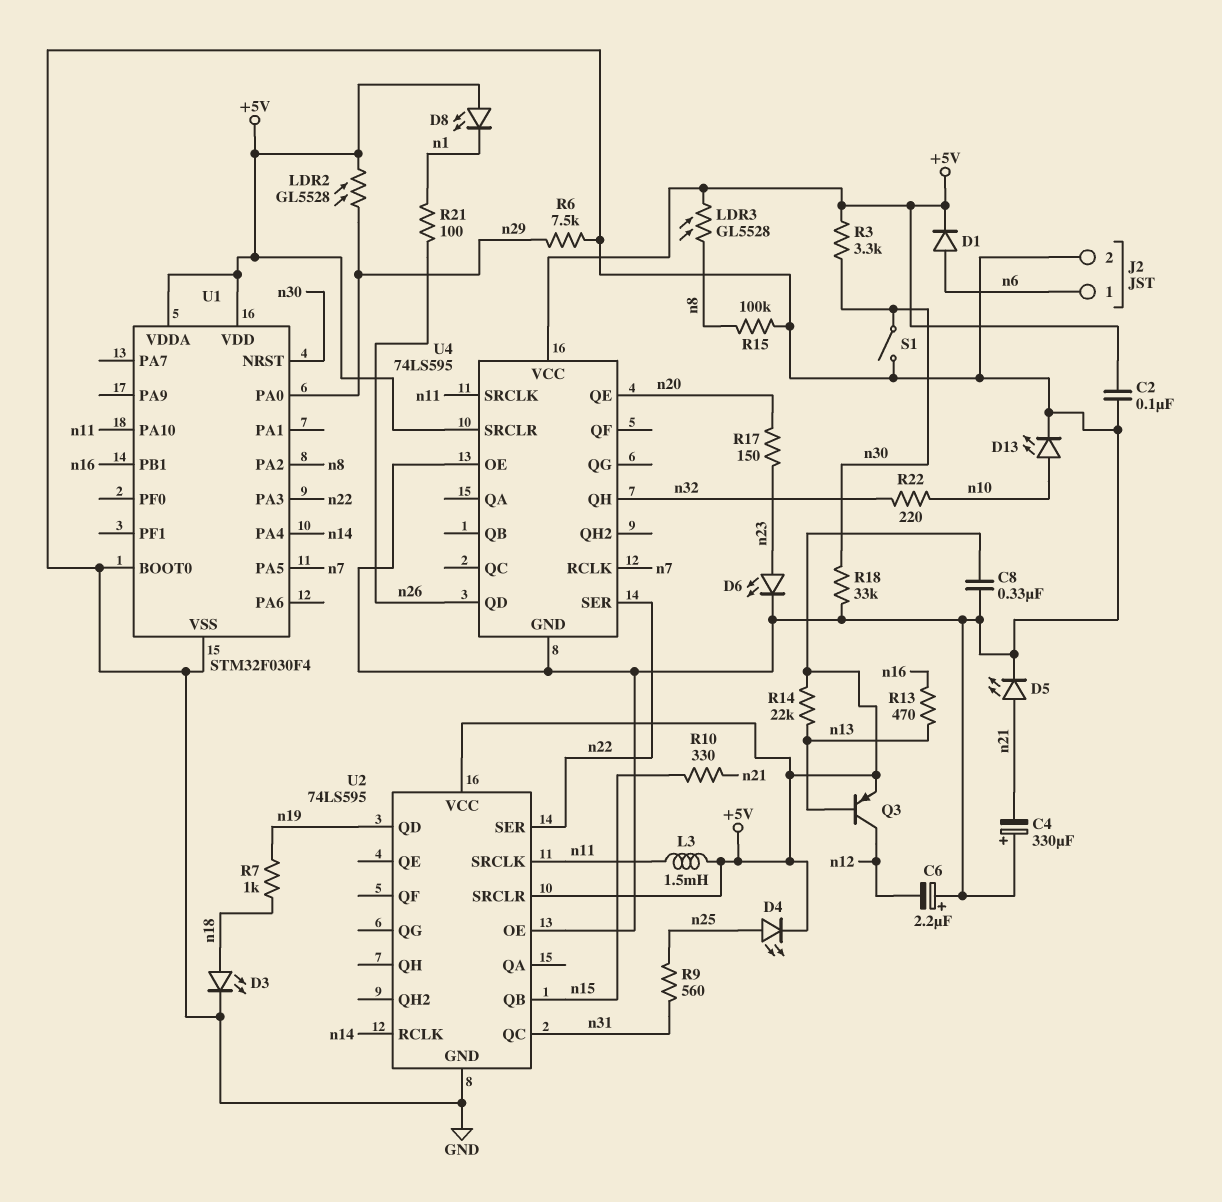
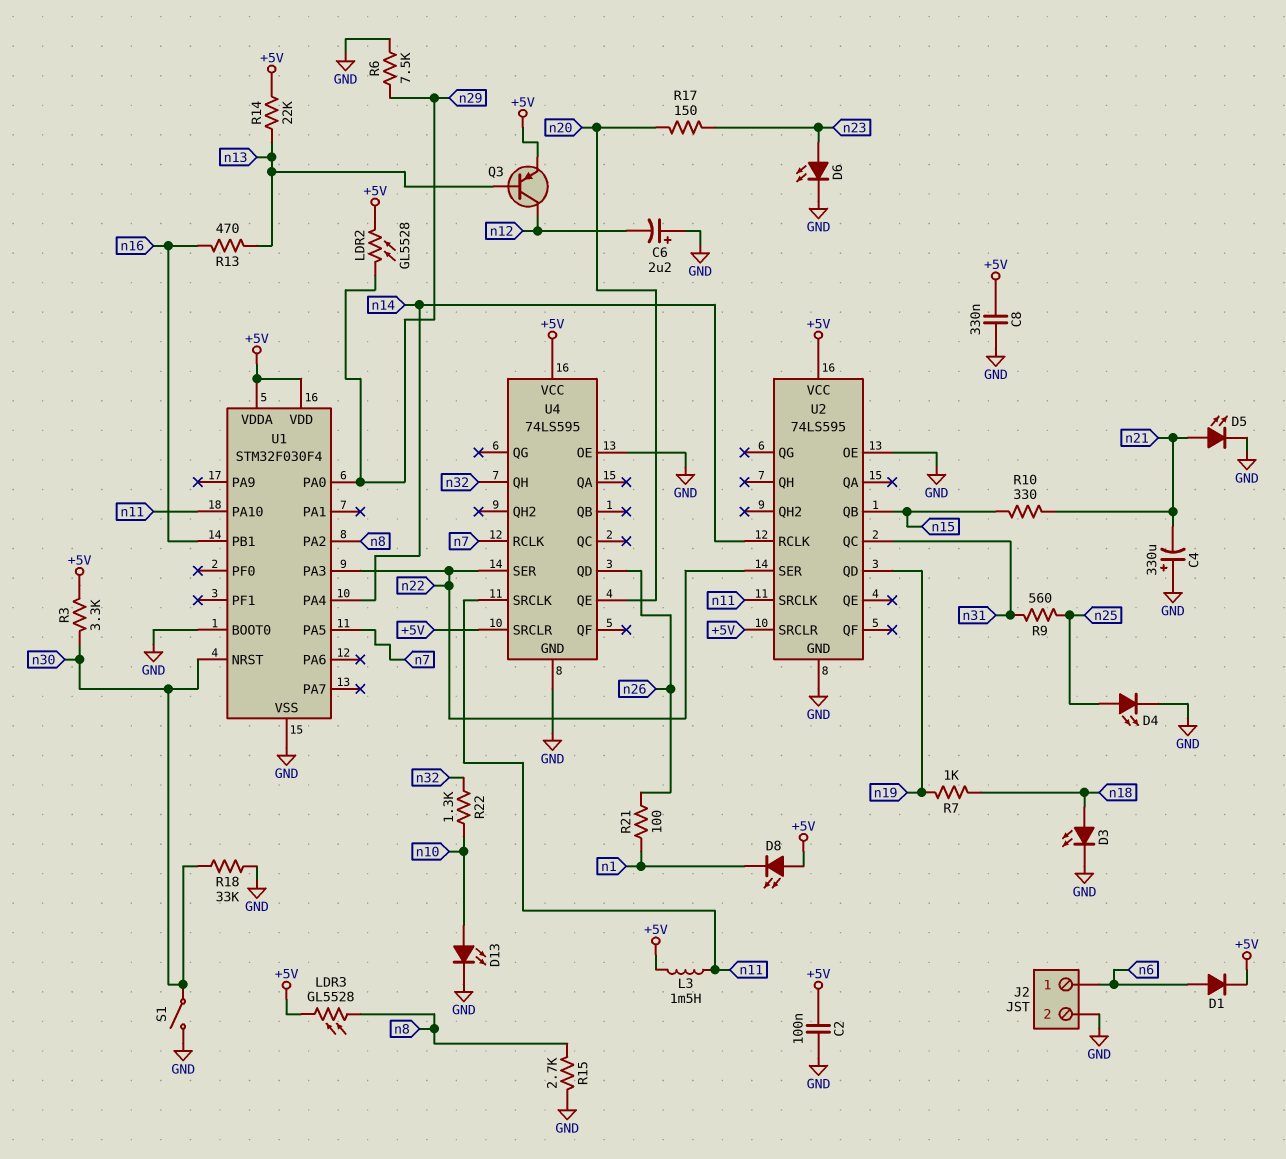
D4: LED (A n25, K +5V) -> LED (A n25, K GND)
R15: 100k (GND, n8) -> 2.7k (GND, n8)
R22: 220 (n10, n32) -> 1.3k (n10, n32)

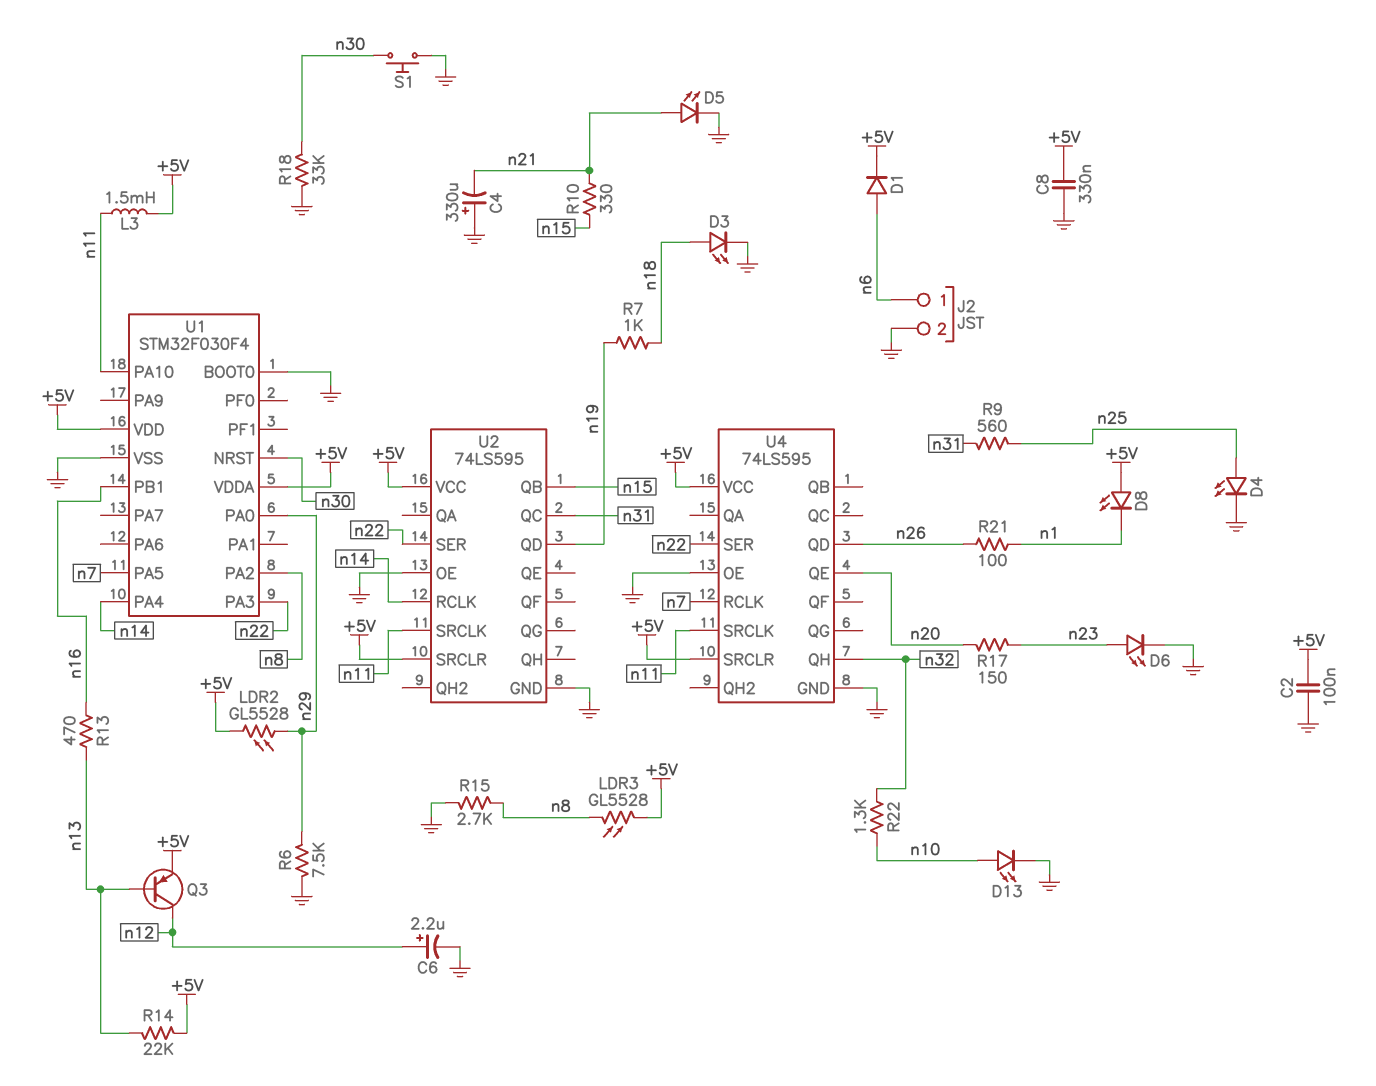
C6: 2.2uF (plus GND, minus n12) -> 2.2uF (plus n12, minus GND)
R3: 3.3k (+5V, n30) -> none
S1: switch (GND, n30) -> button (GND, n30)

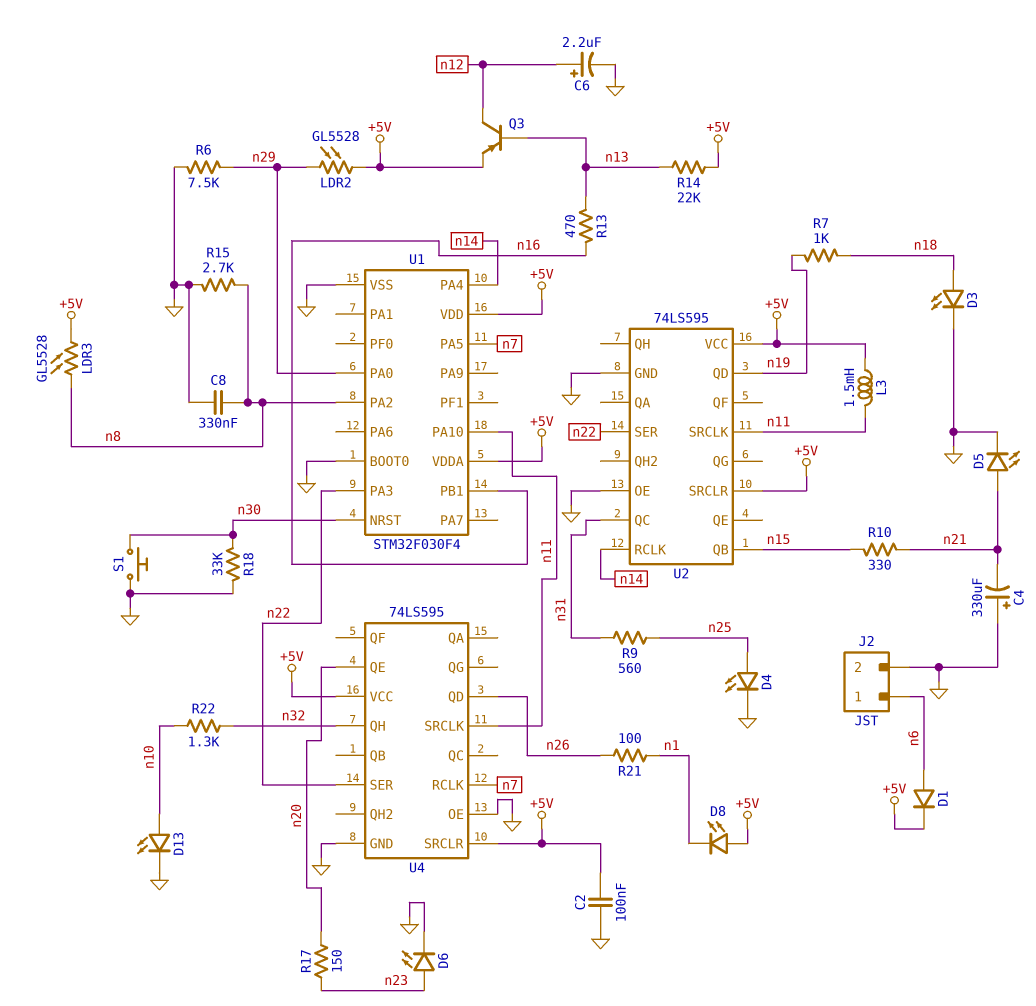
C8: 330nF (+5V, GND) -> 330nF (GND, n8)

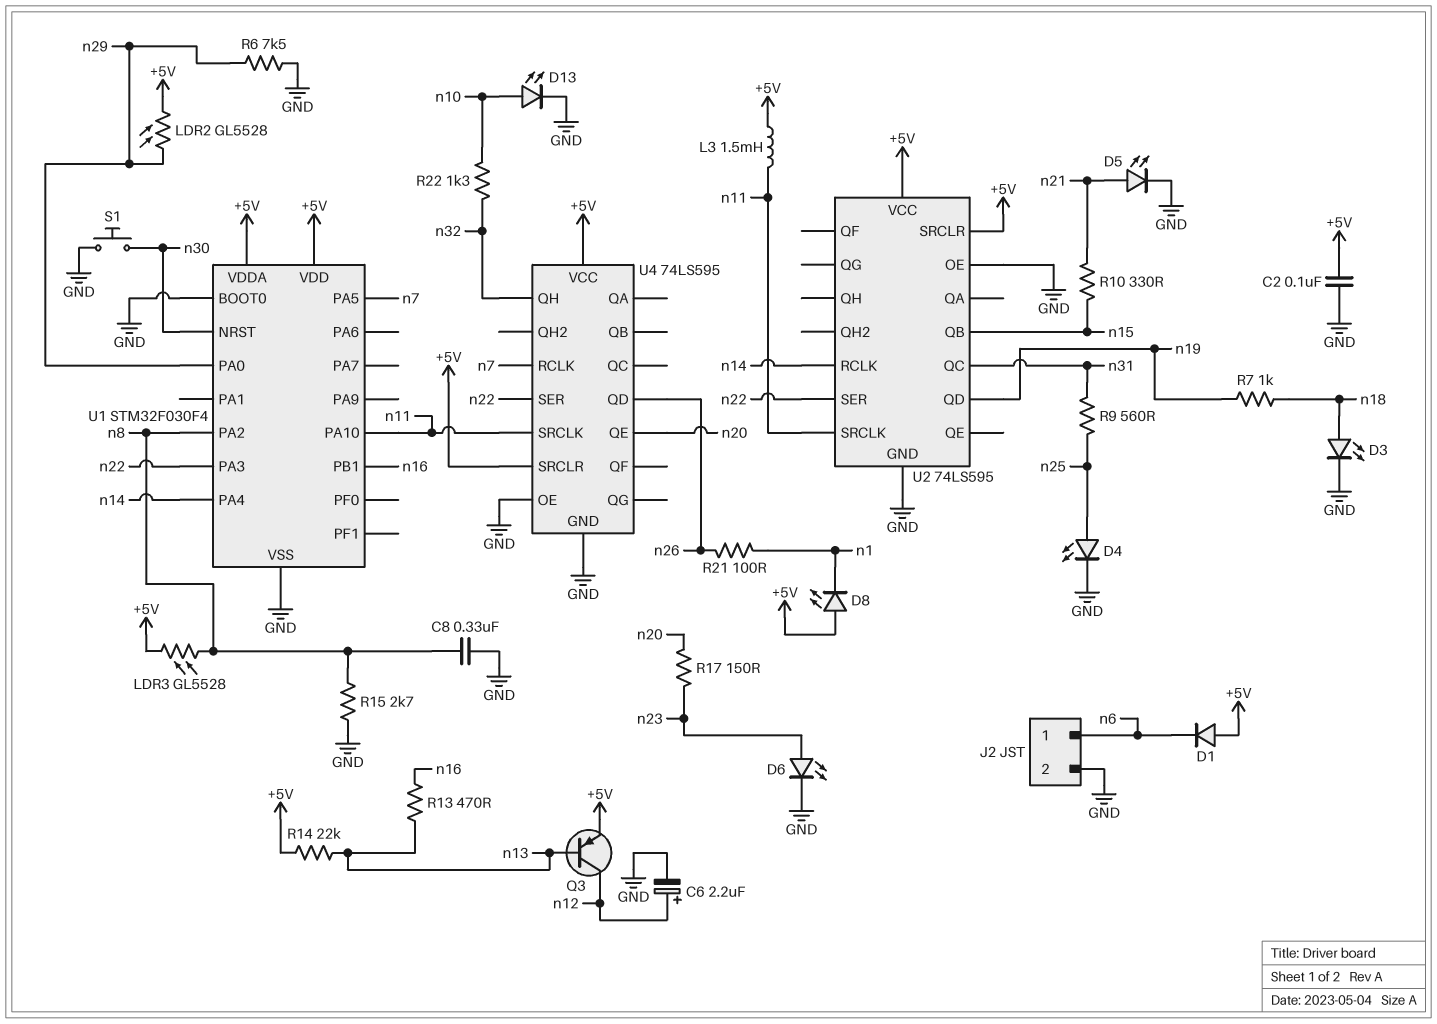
C4: 330uF (plus GND, minus n21) -> none
D1: diode (A n6, K +5V) -> diode (A +5V, K n6)
R18: 33k (GND, n30) -> none

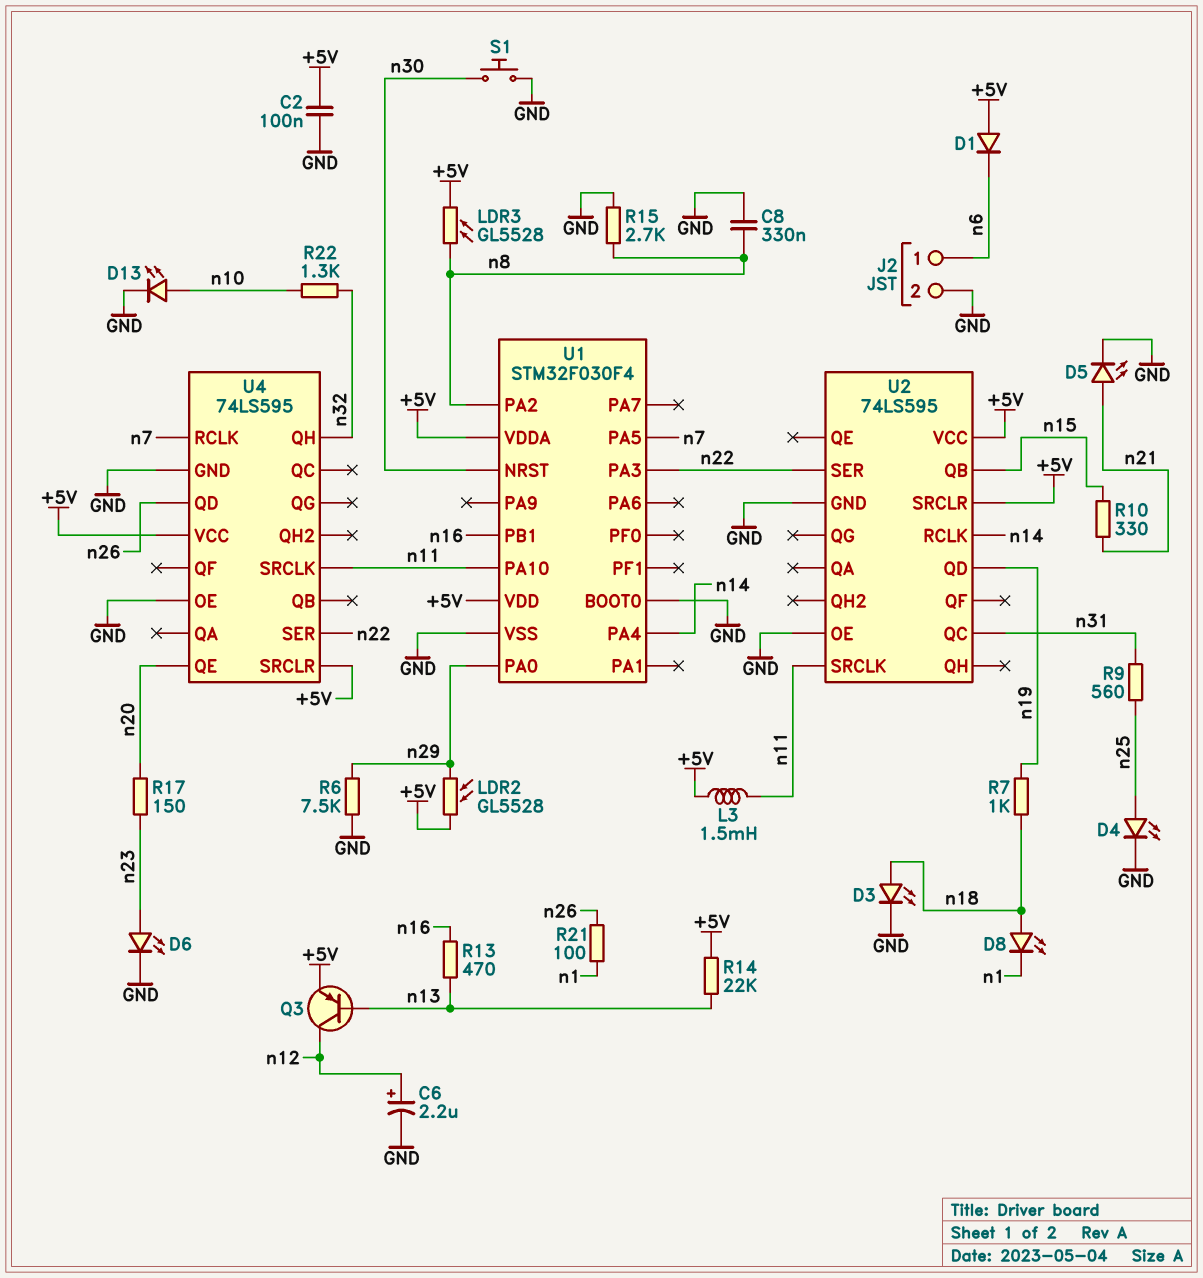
D8: LED (A +5V, K n1) -> LED (A n18, K n1)

